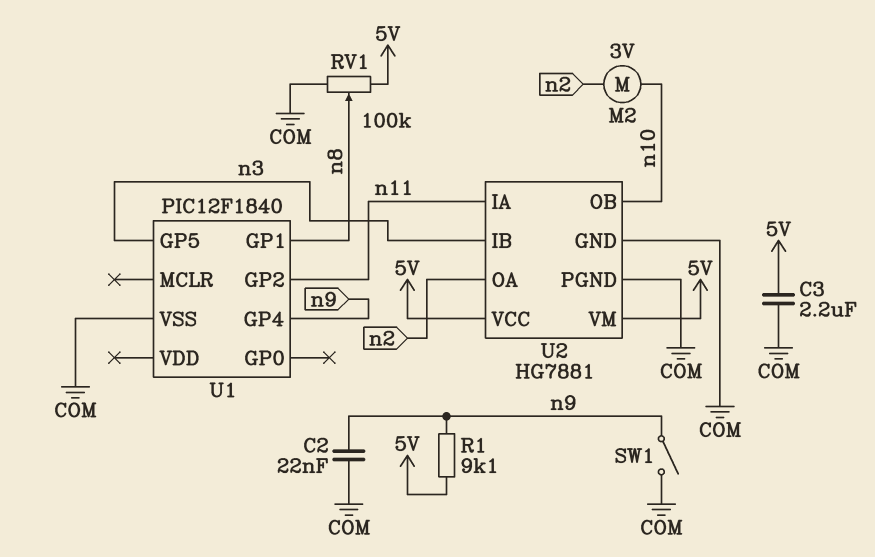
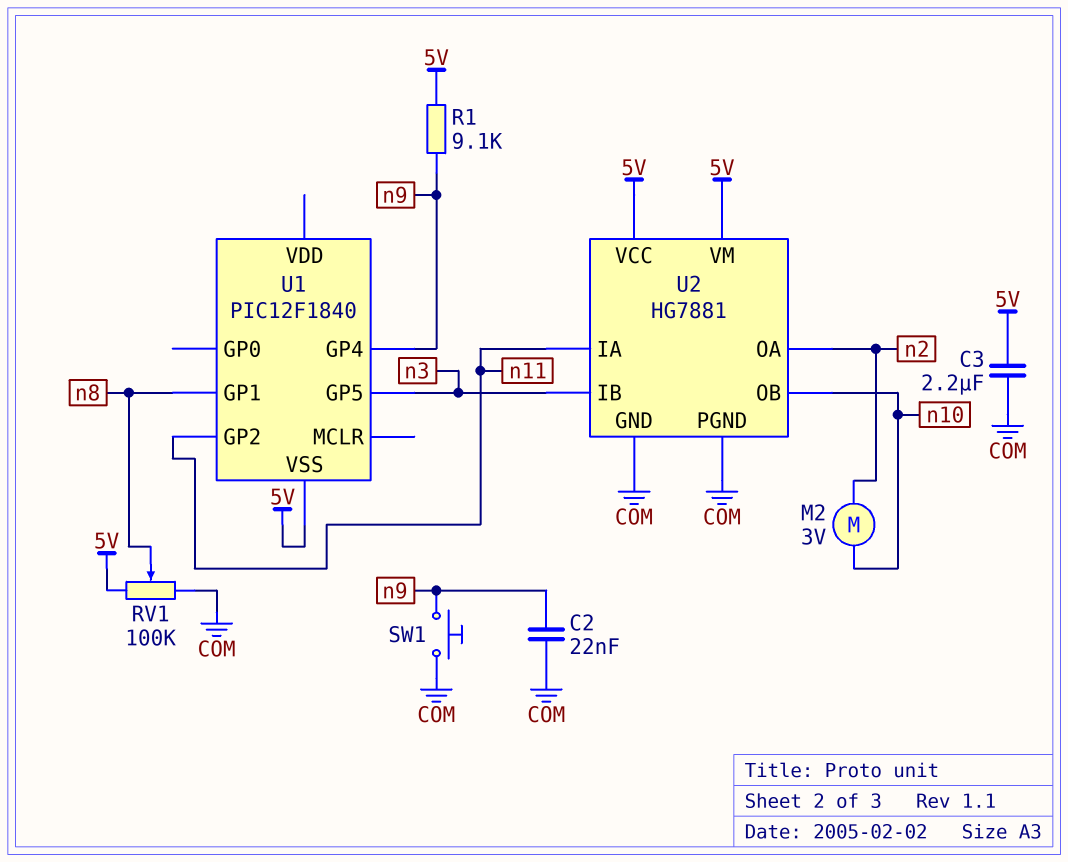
SW1: switch (COM, n9) -> button (COM, n9)
U1 pin VSS: COM -> 5V

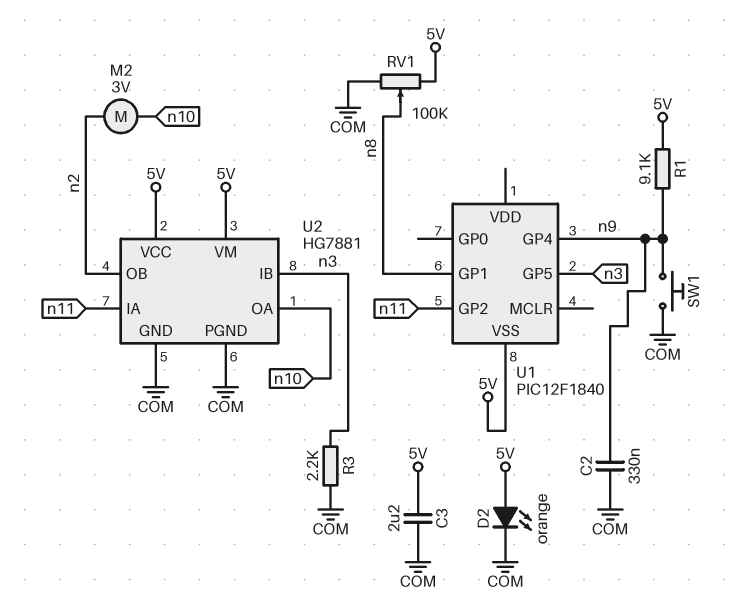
C2: 22nF (COM, n9) -> 330nF (COM, n9)
D2: none -> LED orange (A 5V, K COM)
R3: none -> 2.2k (COM, n3)
U2 pin OA: n2 -> n10
U2 pin OB: n10 -> n2

